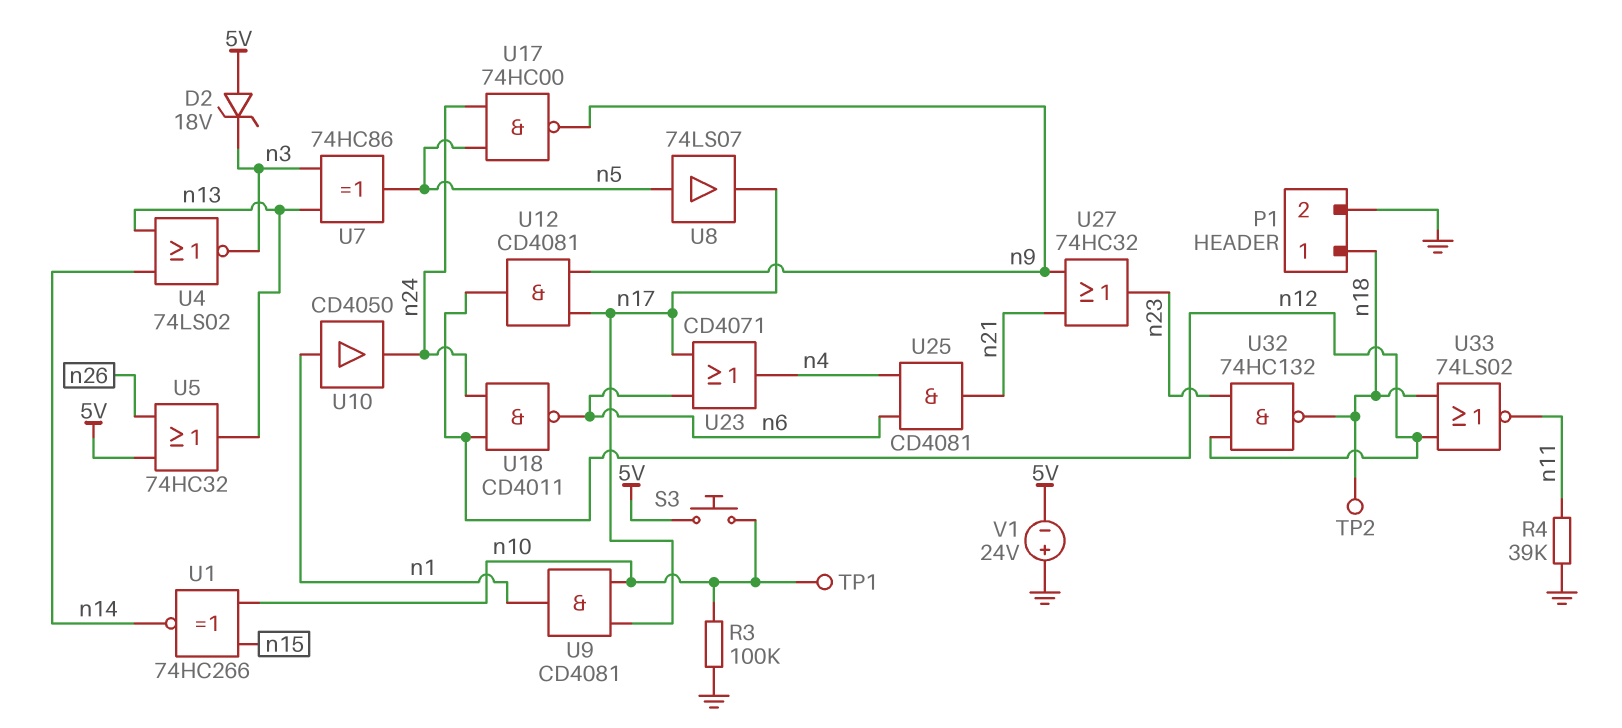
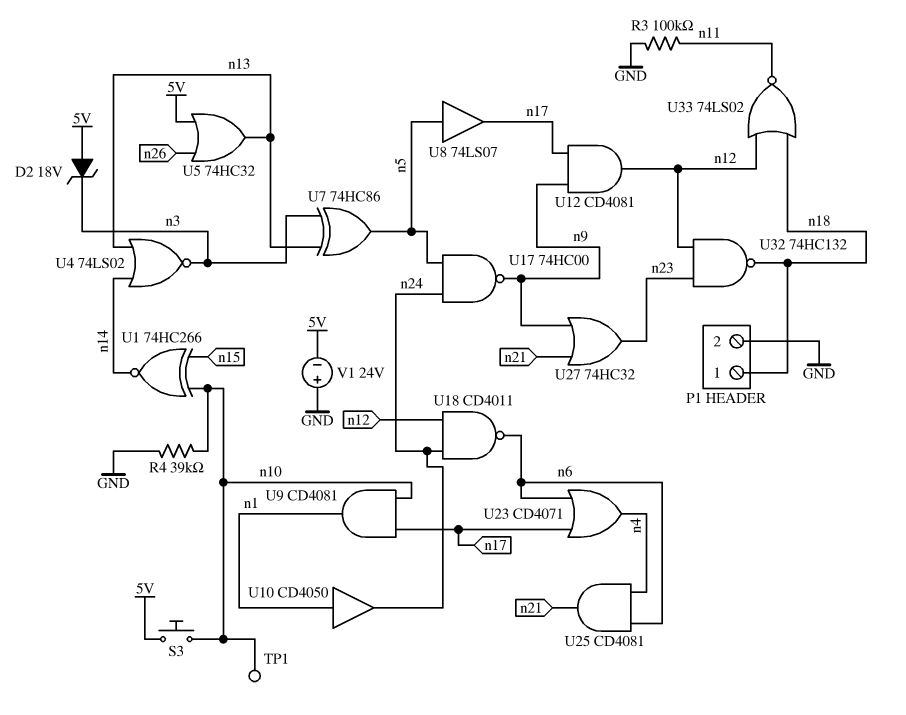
R3: 100k (GND, n10) -> 100k (GND, n11)
R4: 39k (GND, n11) -> 39k (GND, n10)
TP2: test point (n18) -> none

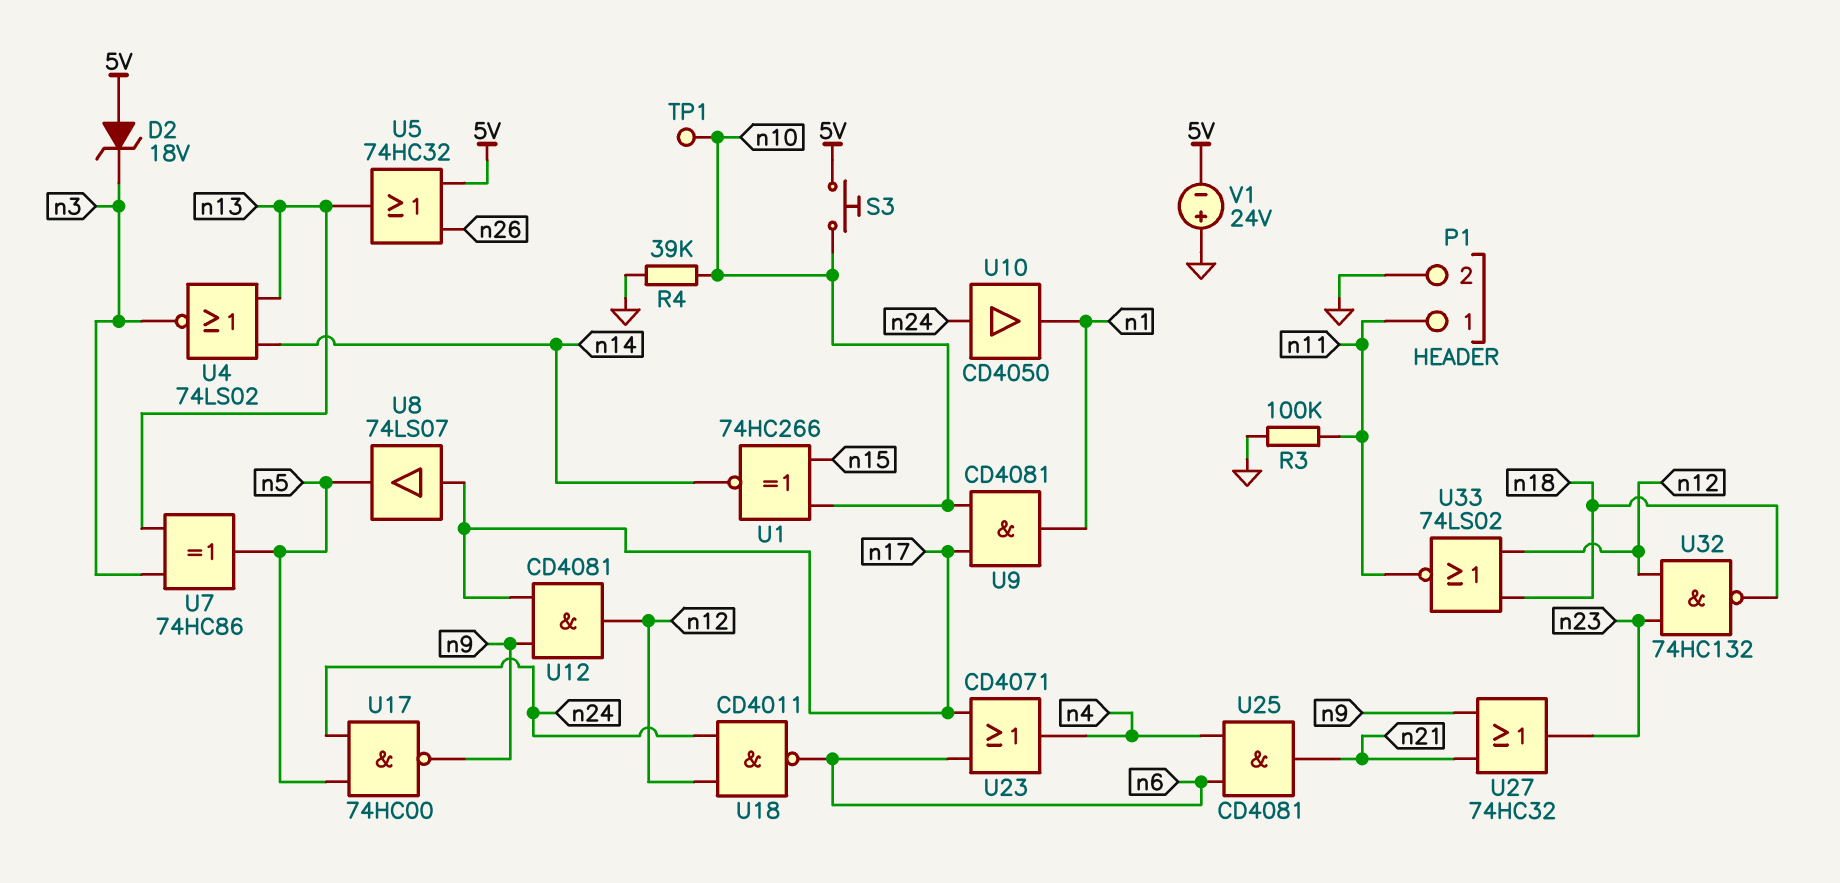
P1 pin 1: n18 -> n11
U8: buffer 74LS07 (in n5, out n17) -> buffer 74LS07 (in n17, out n5)
U10: buffer CD4050 (in n1, out n24) -> buffer CD4050 (in n24, out n1)

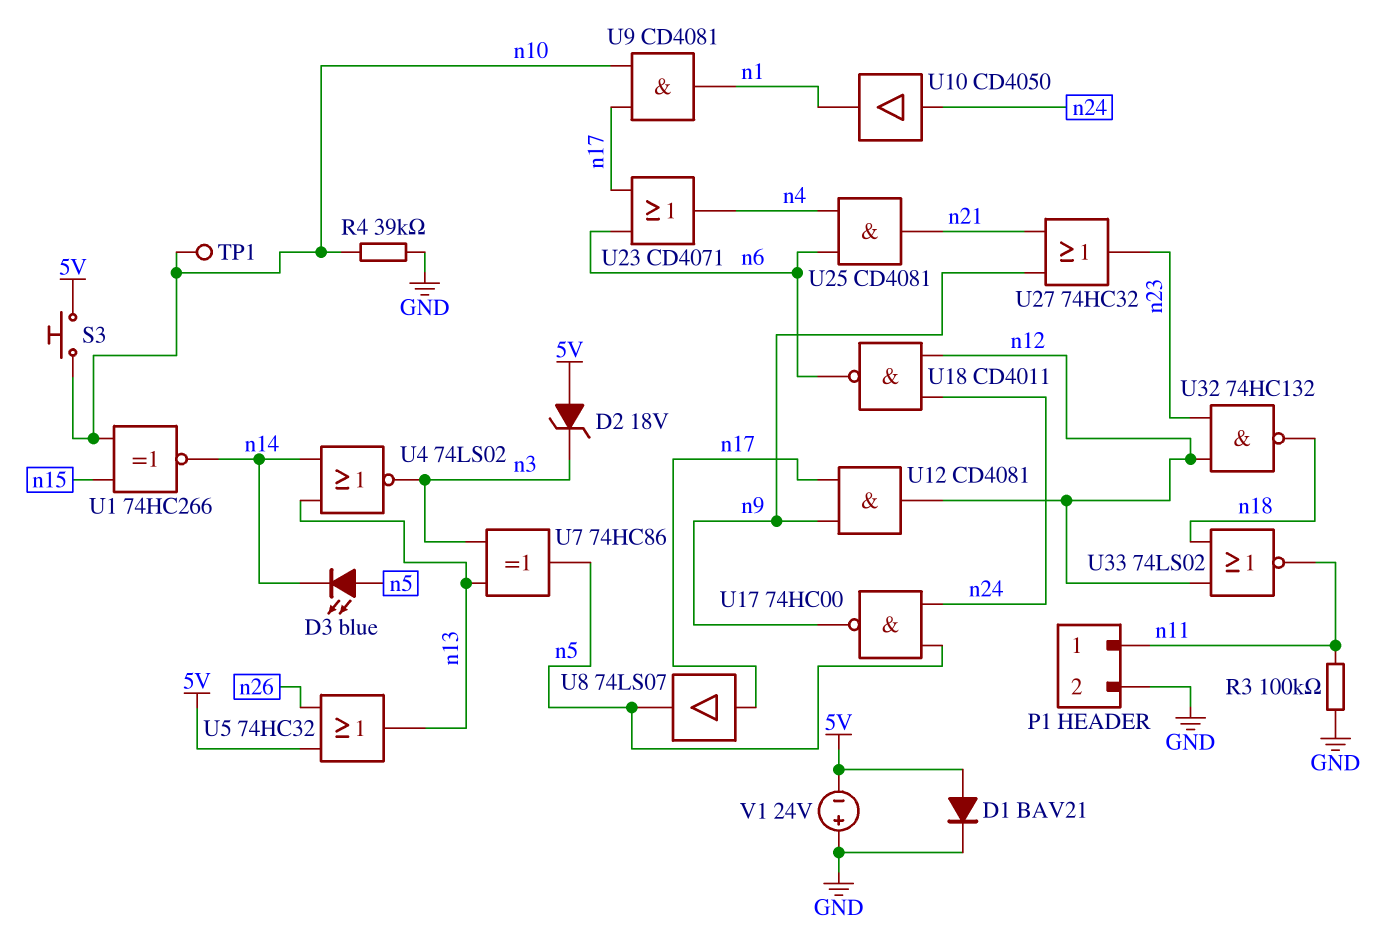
D1: none -> diode BAV21 (A 5V, K GND)
D3: none -> LED blue (A n5, K n14)

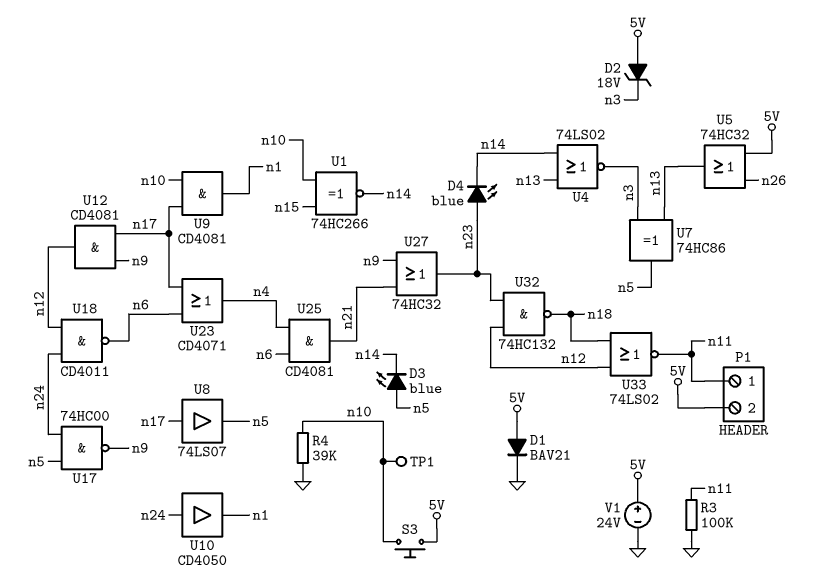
D4: none -> LED blue (A n23, K n14)
P1 pin 2: GND -> 5V
V1: 24V (plus GND, minus 5V) -> 24V (plus 5V, minus GND)

